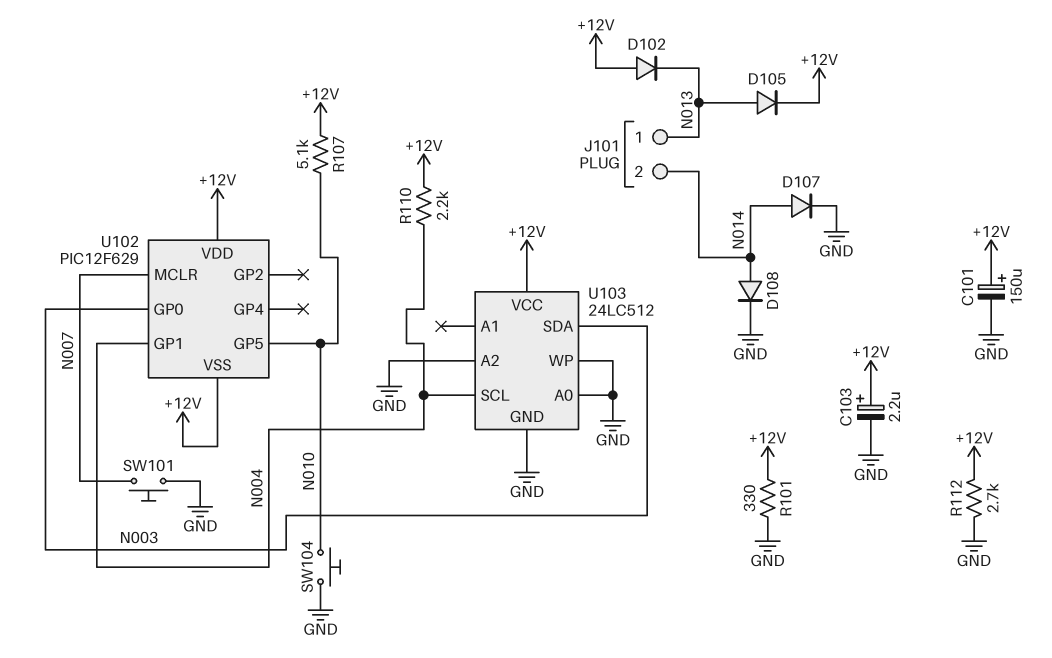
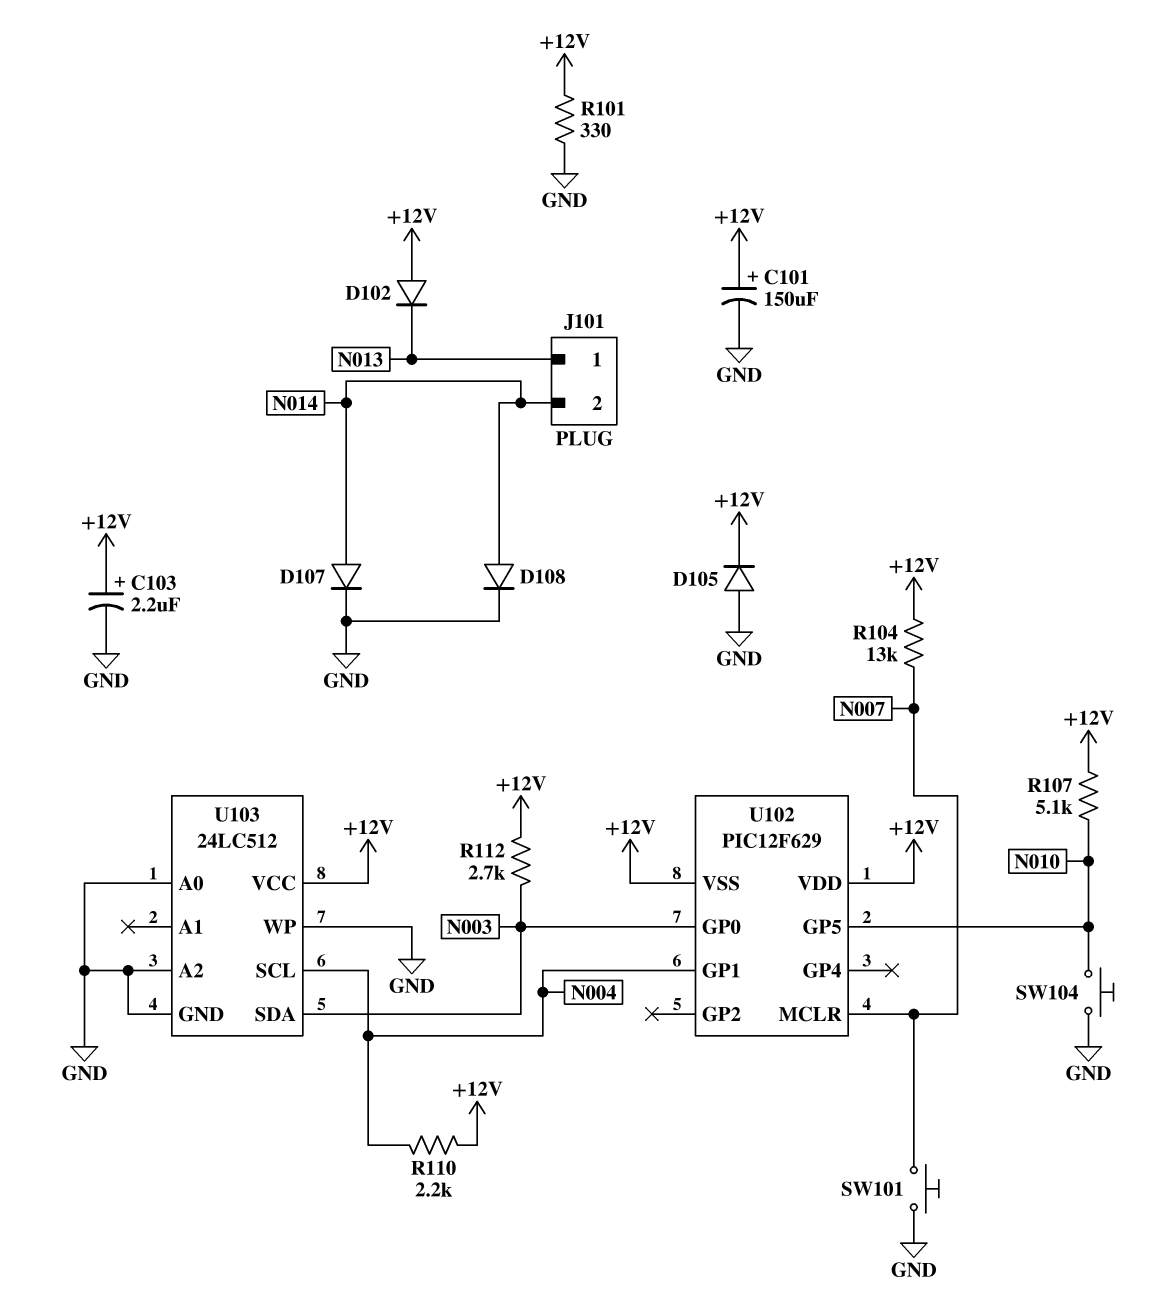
D105: diode (A N013, K +12V) -> diode (A GND, K +12V)
R104: none -> 13k (+12V, N007)
R112: 2.7k (+12V, GND) -> 2.7k (+12V, N003)

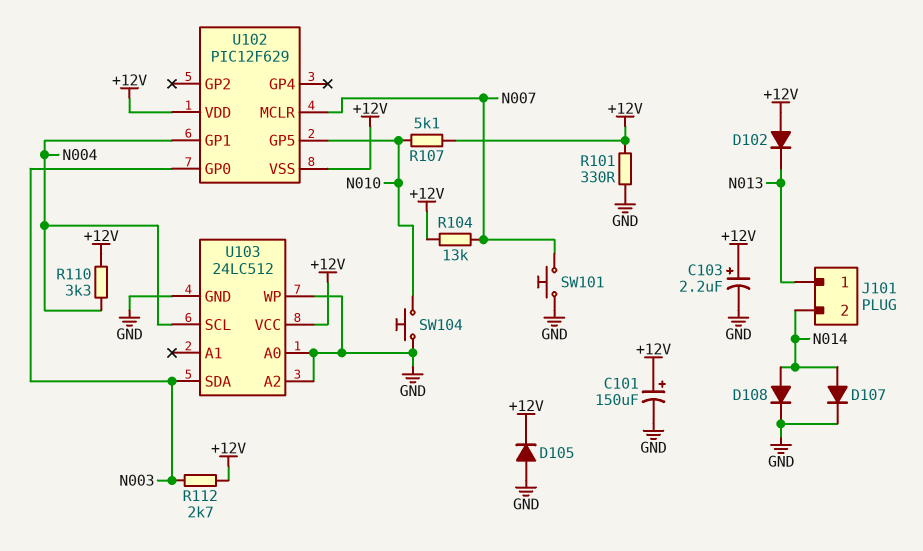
R110: 2.2k (+12V, N004) -> 3.3k (+12V, N004)

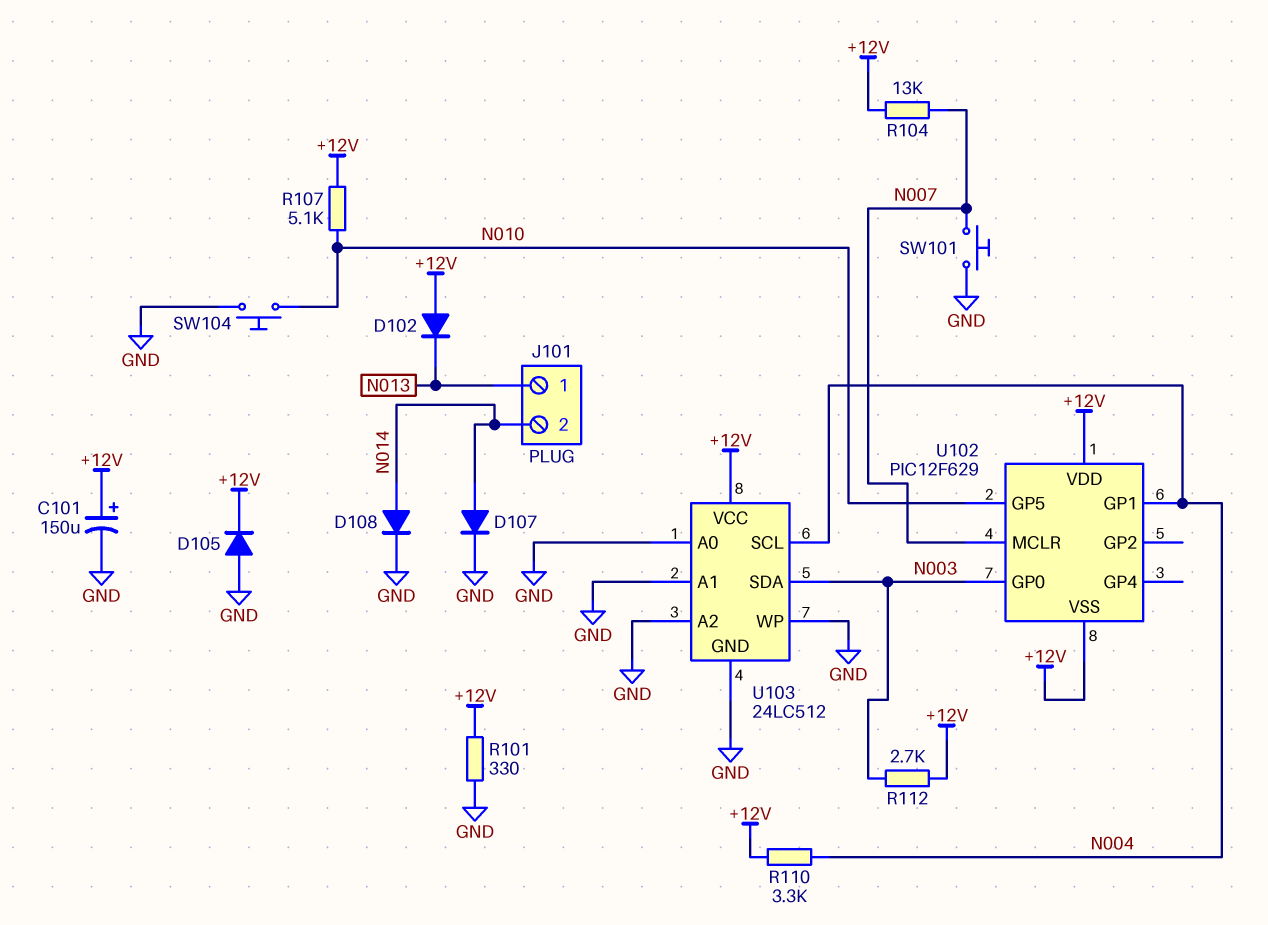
C103: 2.2uF (plus +12V, minus GND) -> none
U103 pin A1: none -> GND

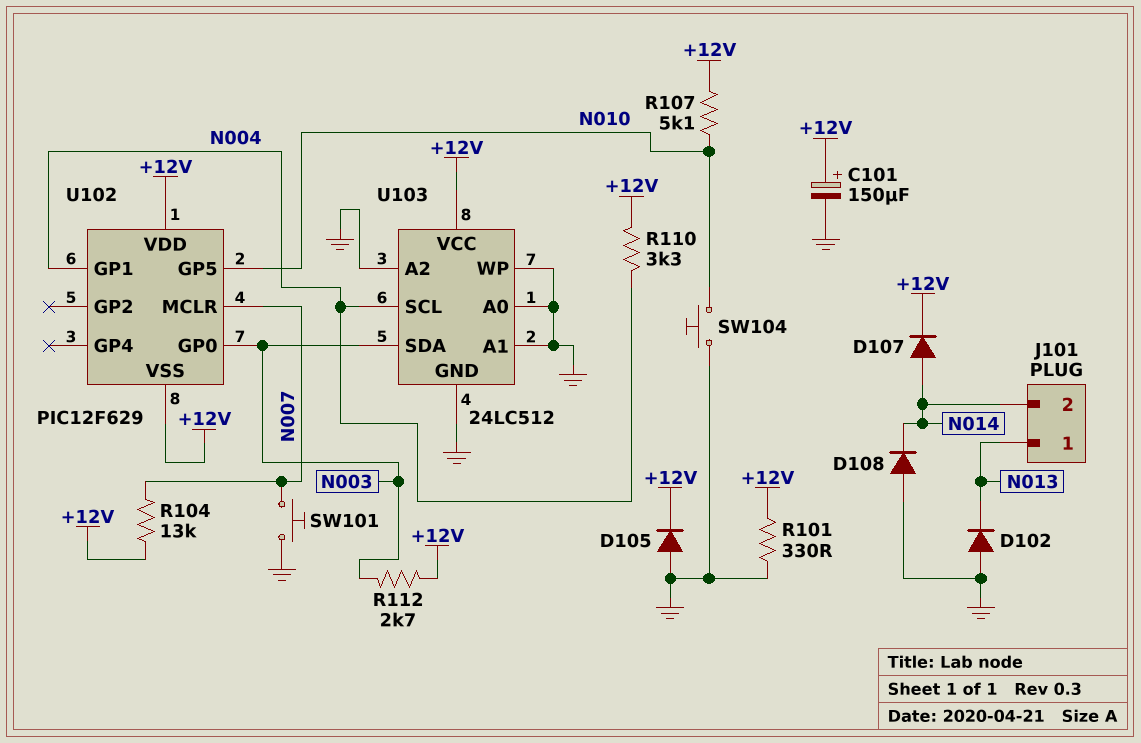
D102: diode (A +12V, K N013) -> diode (A GND, K N013)
D107: diode (A N014, K GND) -> diode (A N014, K +12V)
D108: diode (A N014, K GND) -> diode (A GND, K N014)

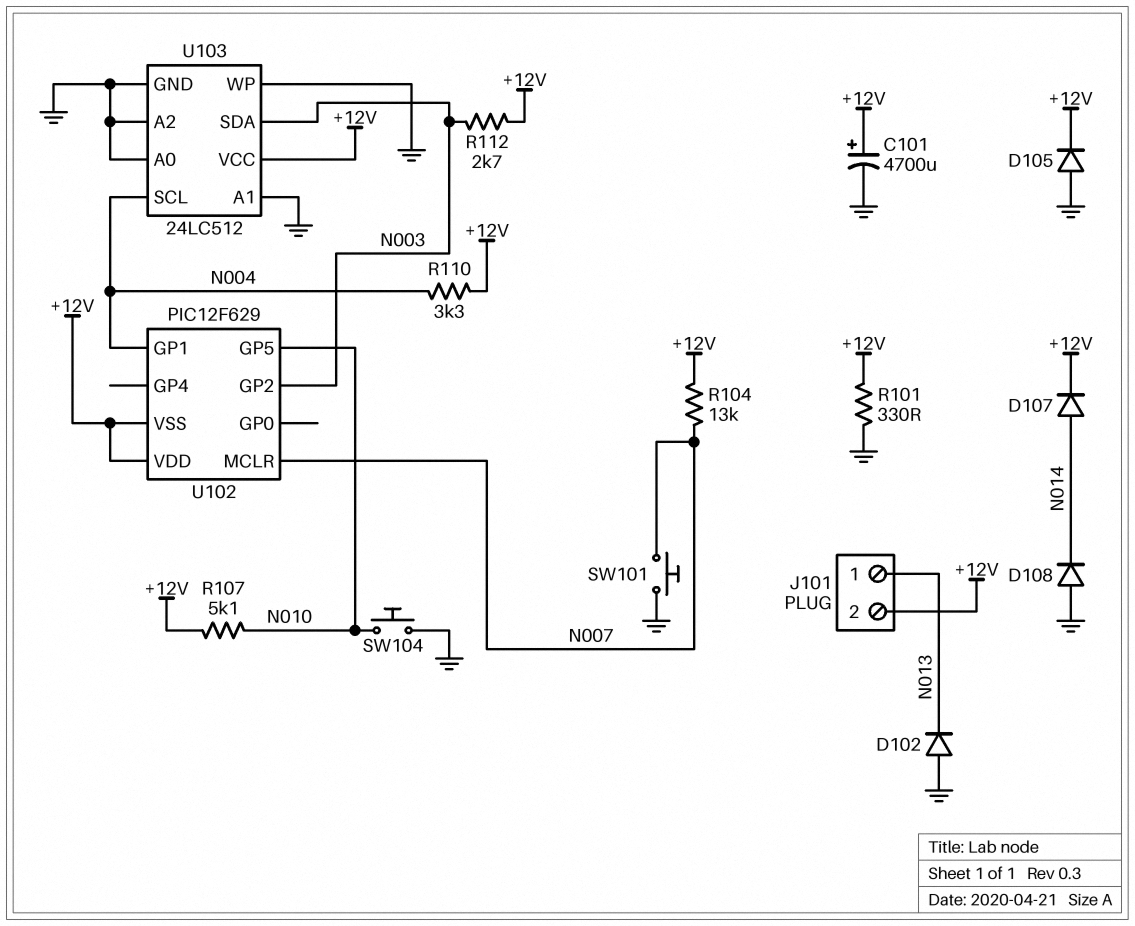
C101: 150uF (plus +12V, minus GND) -> 4700uF (plus +12V, minus GND)
J101 pin 2: N014 -> +12V
U102 pin GP0: N003 -> none
U102 pin GP2: none -> N003

